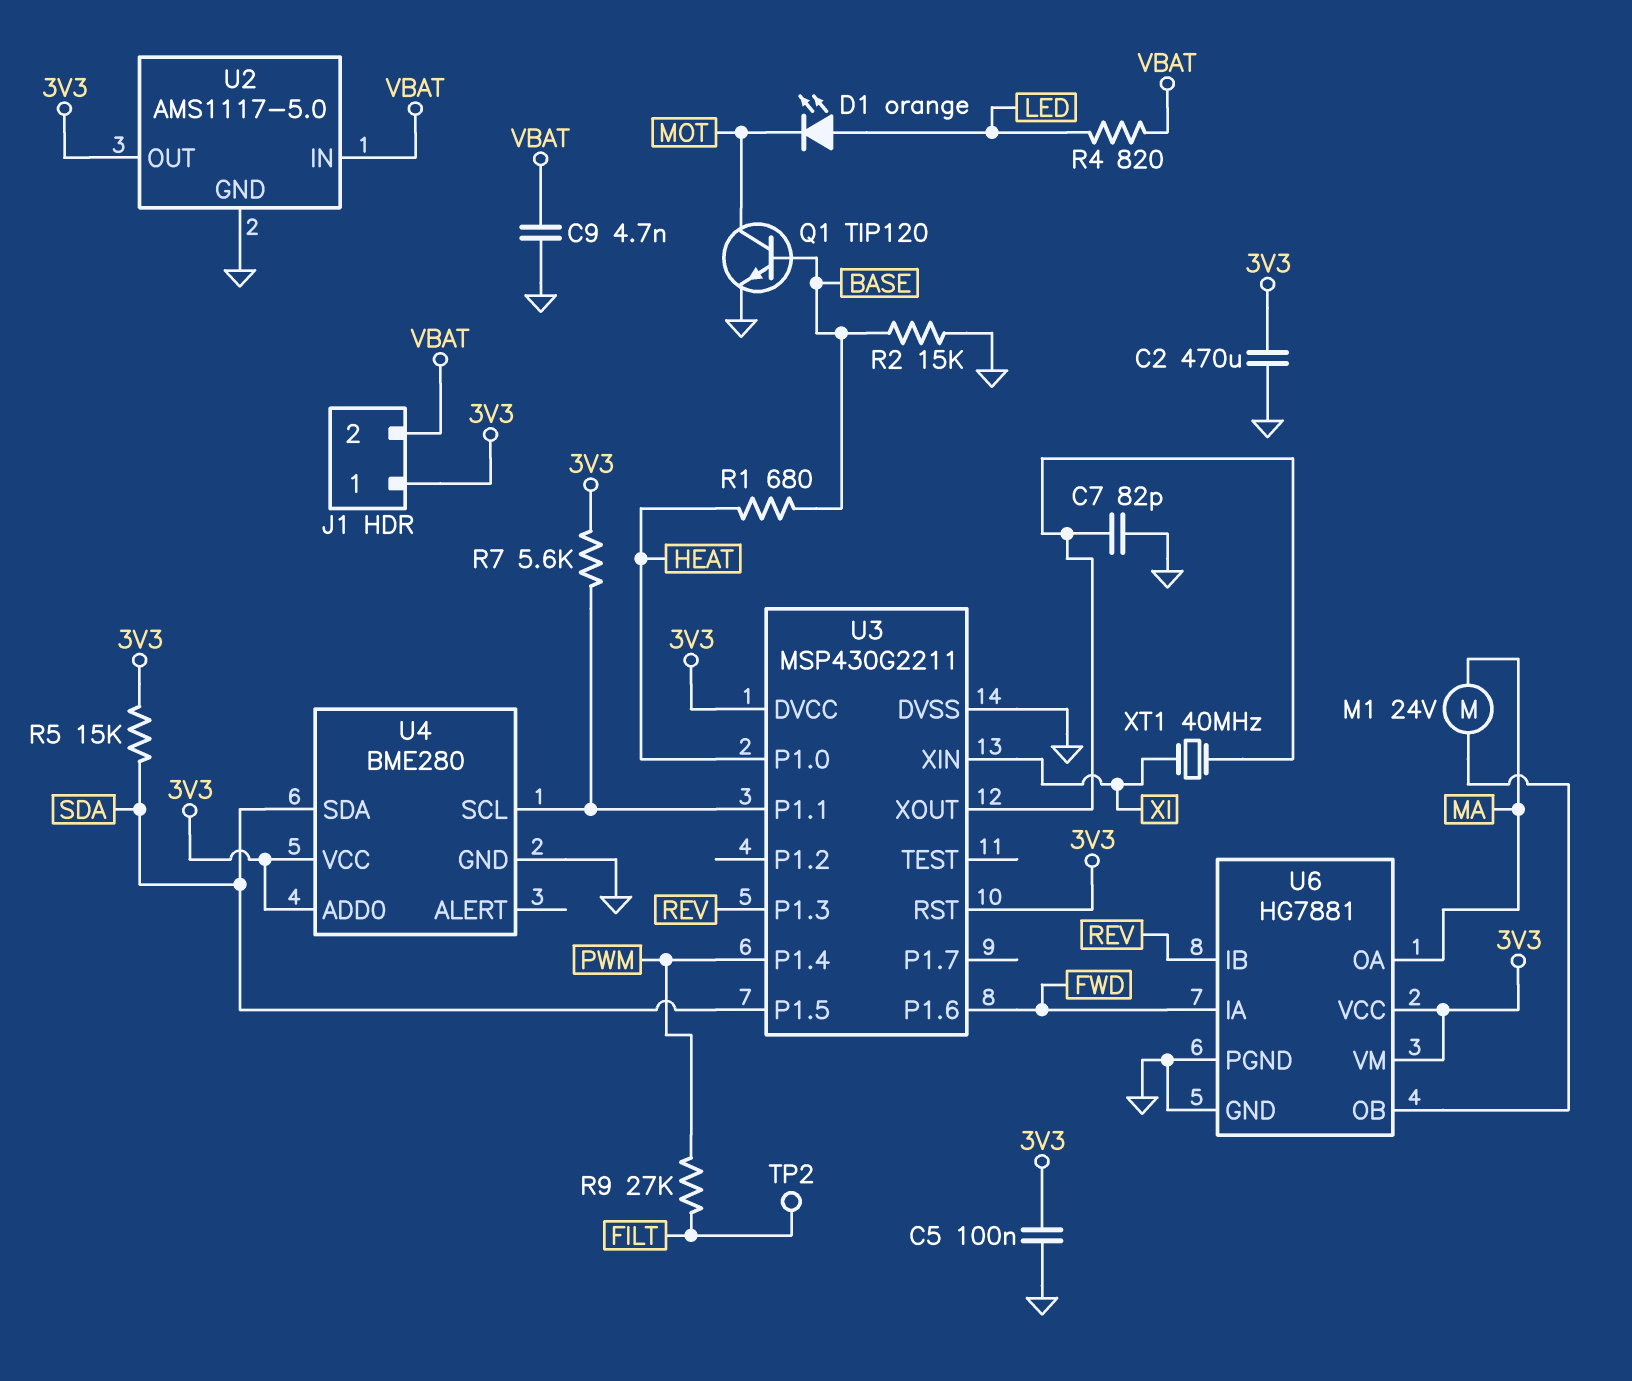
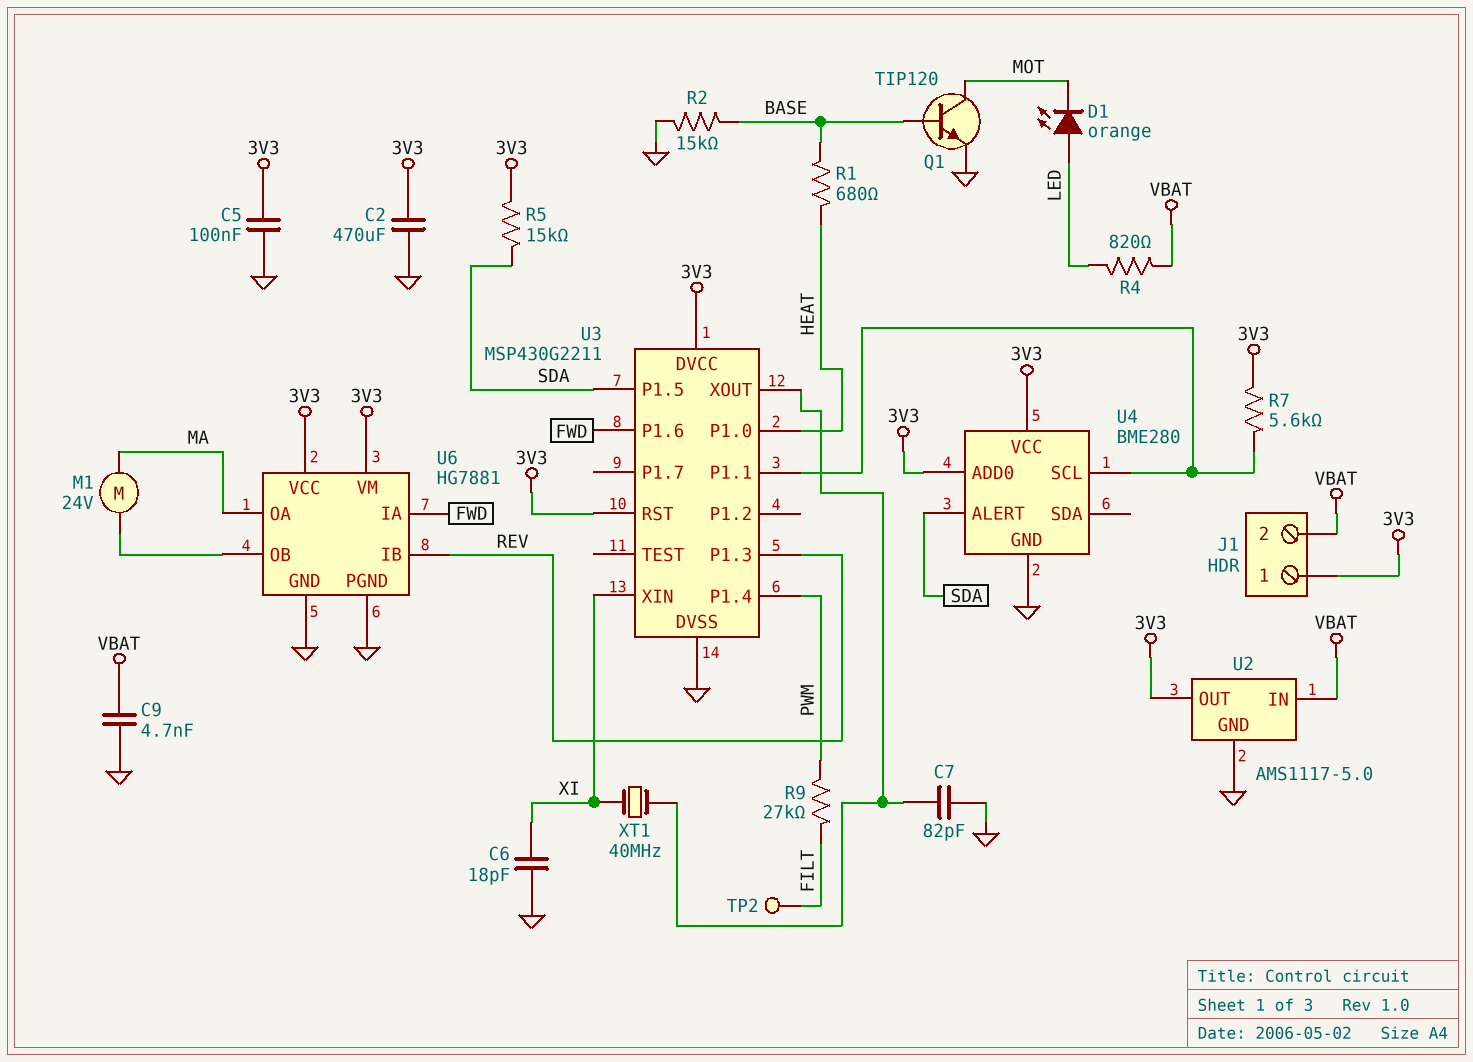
C6: none -> 18pF (GND, XI)
U4 pin ALERT: none -> SDA
U4 pin SDA: SDA -> none

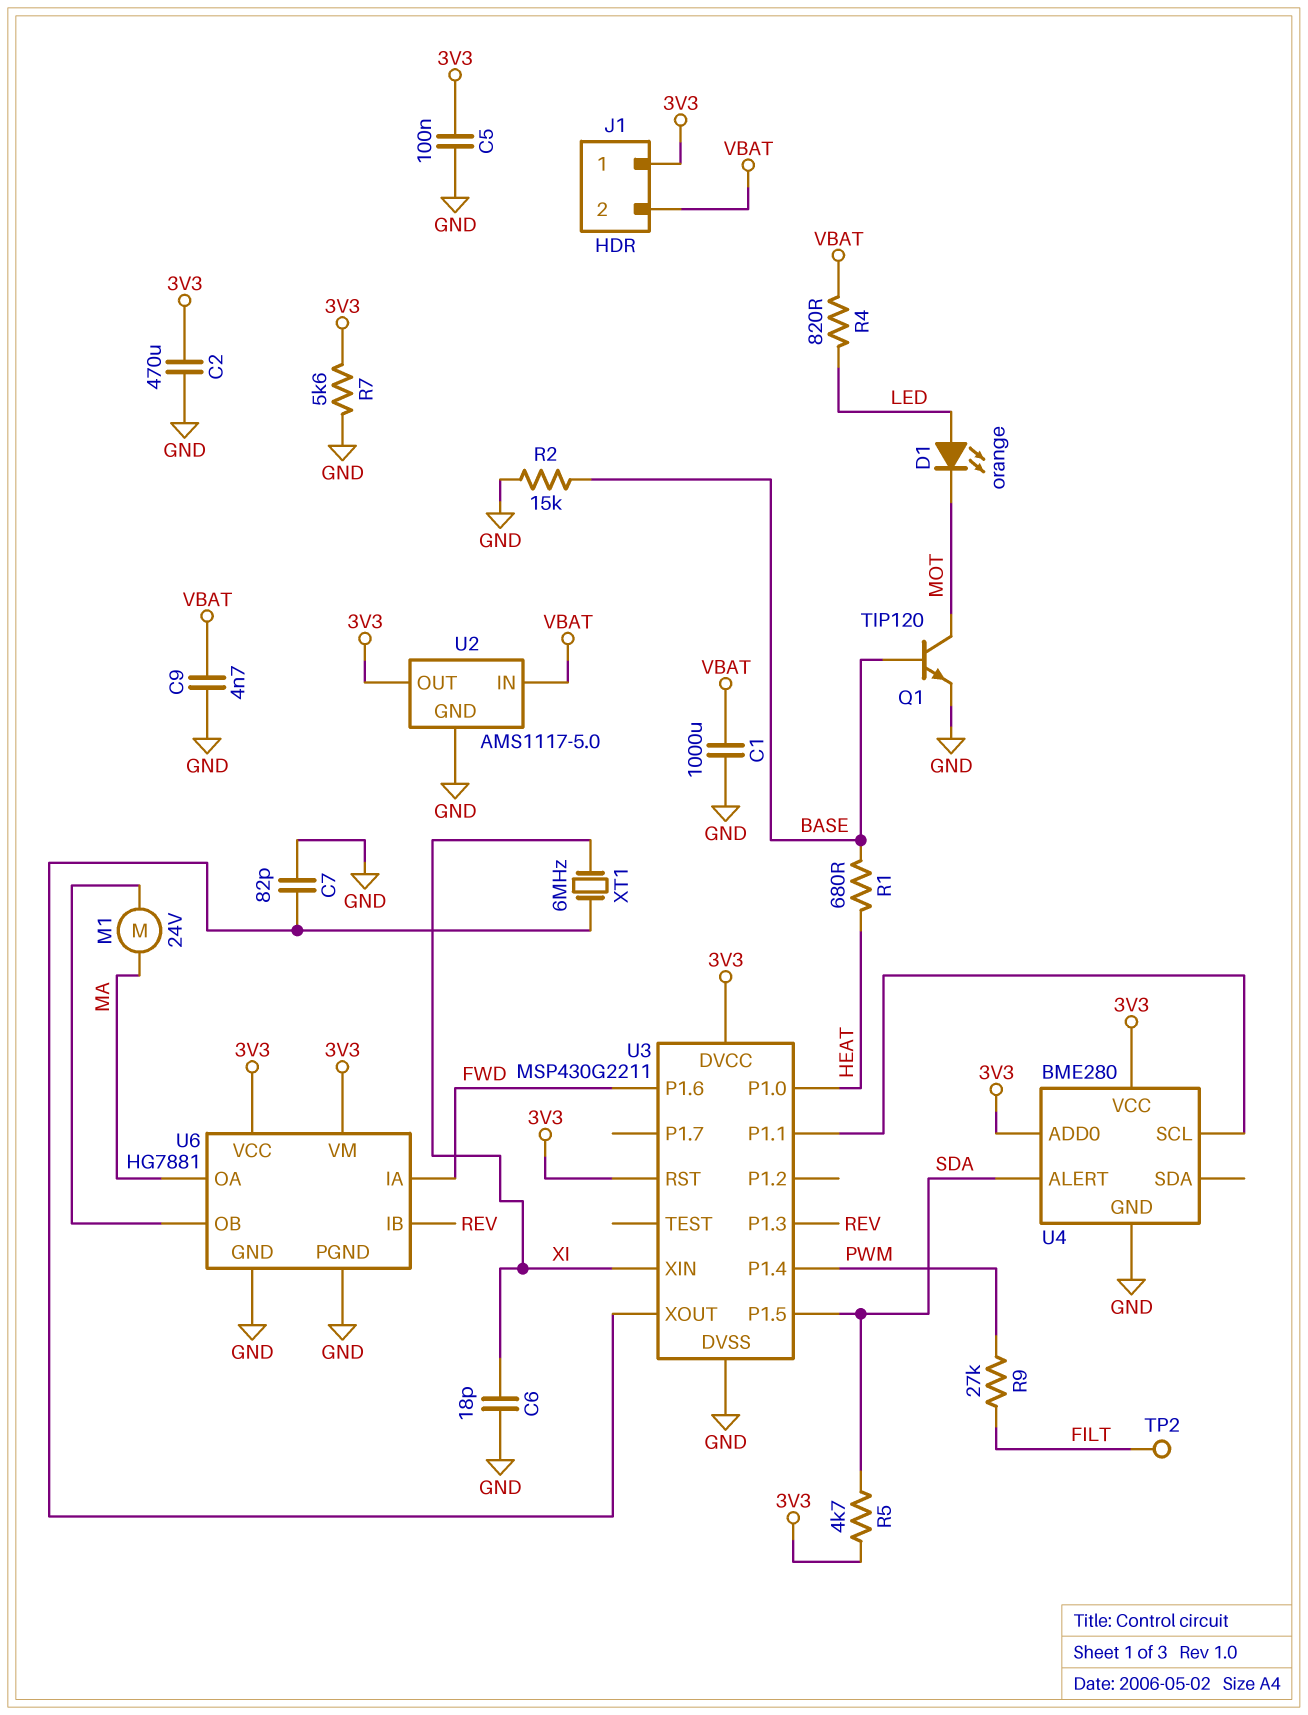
C1: none -> 1000uF (GND, VBAT)
R5: 15k (3V3, SDA) -> 4.7k (3V3, SDA)
R7: 5.6k (3V3, U3/P1.1) -> 5.6k (3V3, GND)
XT1: 40MHz (U3/XOUT, XI) -> 6MHz (U3/XOUT, XI)

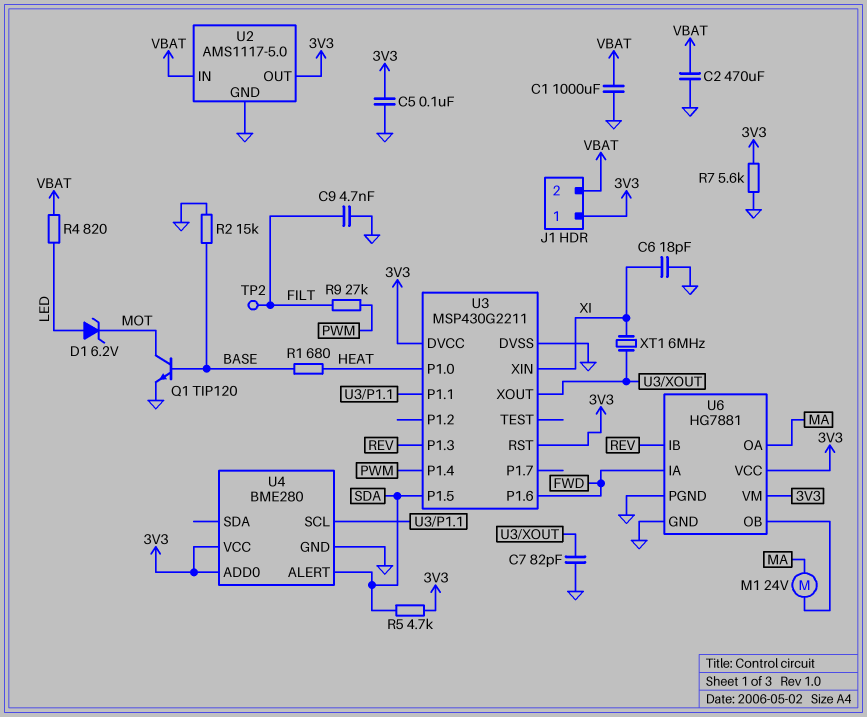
C2: 470uF (3V3, GND) -> 470uF (GND, VBAT)
C9: 4.7nF (GND, VBAT) -> 4.7nF (FILT, GND)
D1: LED orange (A LED, K MOT) -> zener 6.2V (A LED, K MOT)

